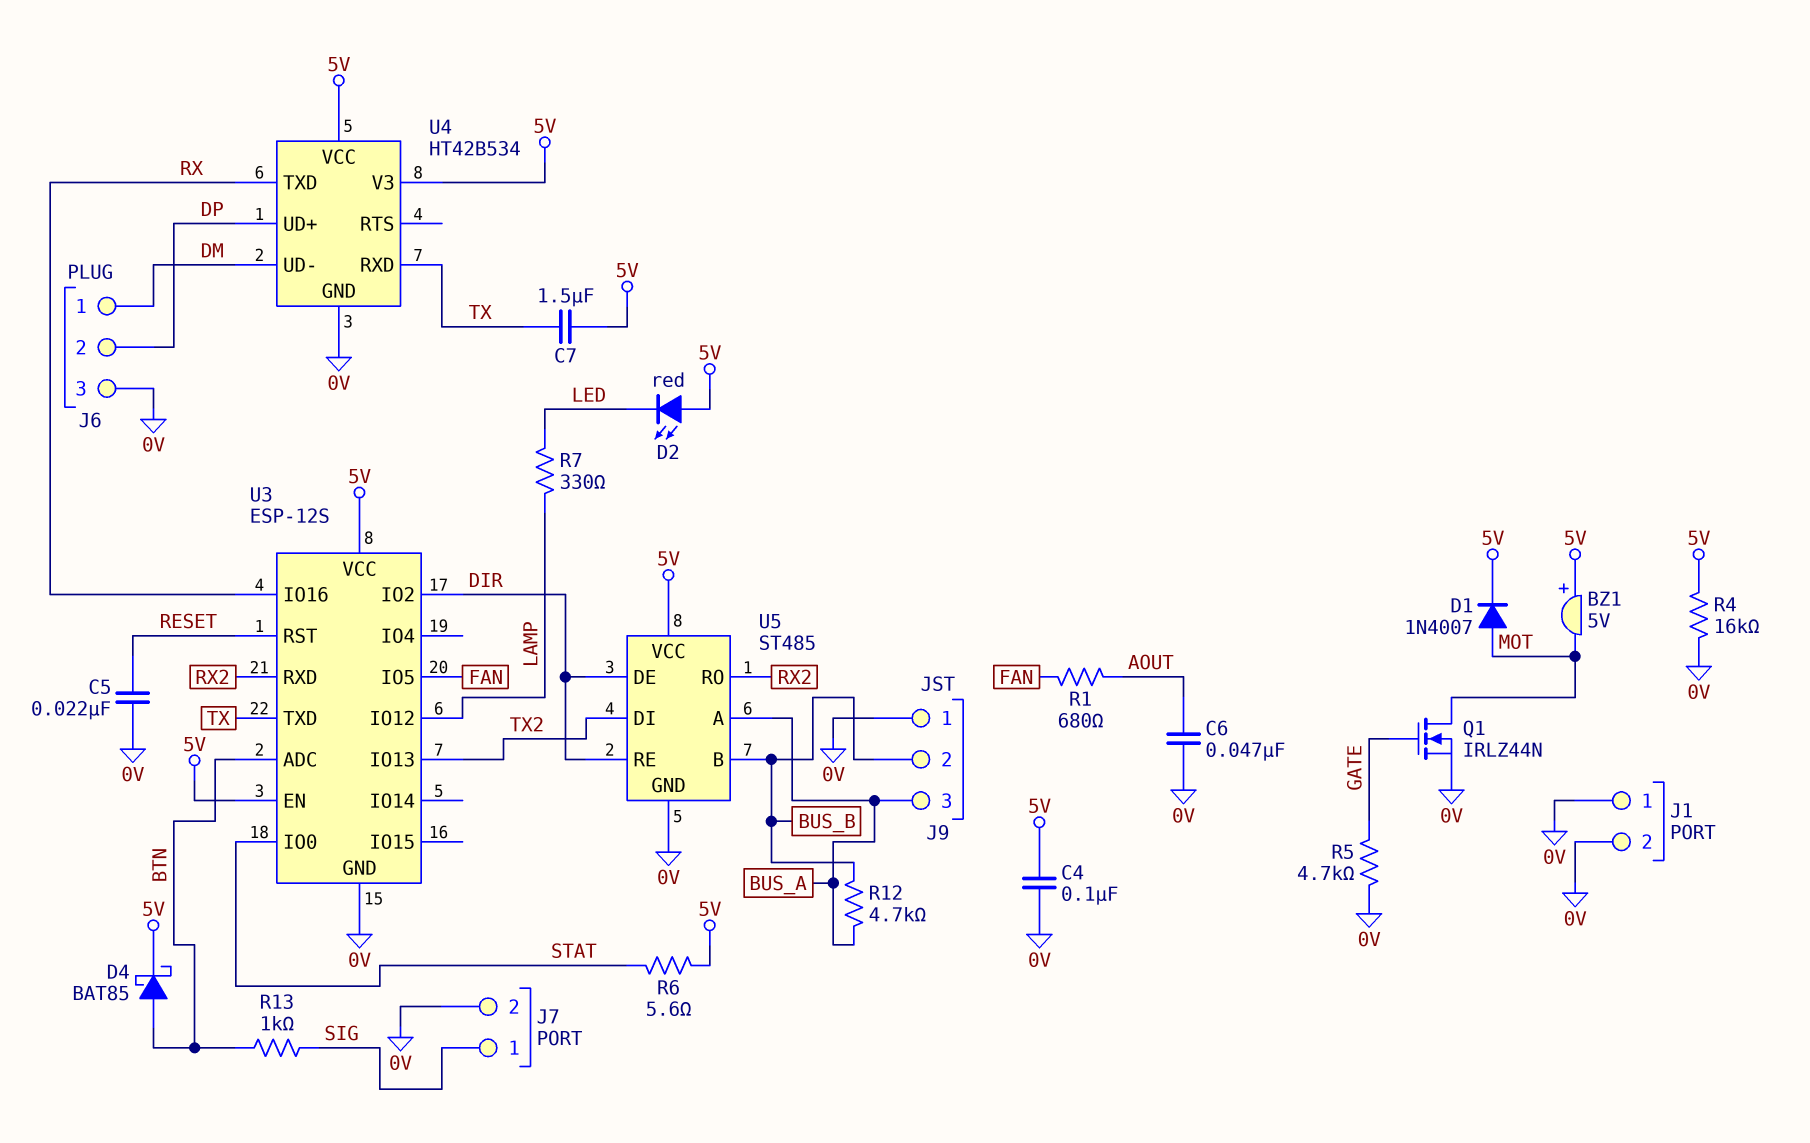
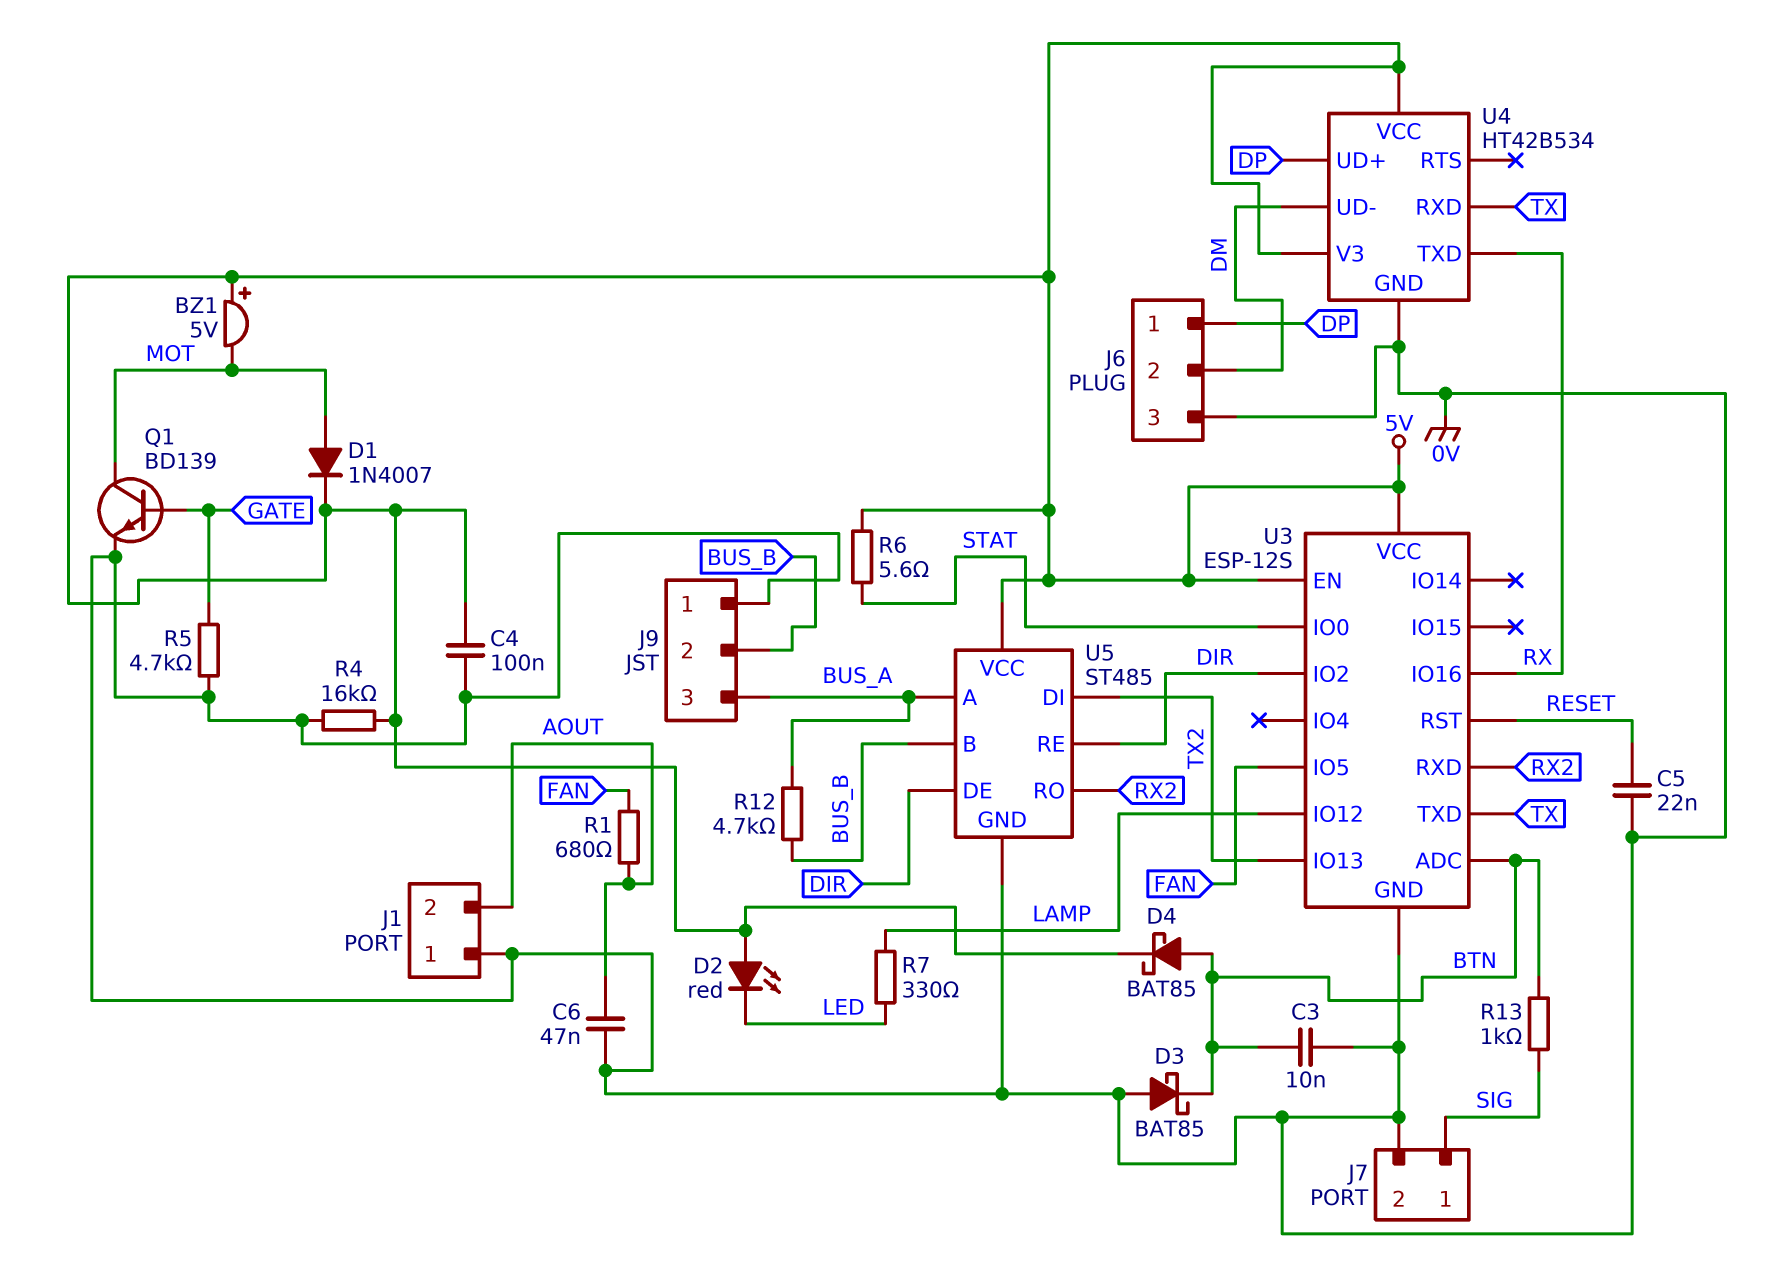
C3: none -> 10nF (0V, BTN)
C7: 1.5uF (5V, TX) -> none
D3: none -> schottky BAT85 (A 0V, K BTN)
J1 pin 2: 0V -> AOUT
J6 pin 1: DM -> DP
J6 pin 2: DP -> DM
Q1: NMOS IRLZ44N (G GATE, D MOT, S 0V) -> NPN BD139 (B GATE, C MOT, E 0V)

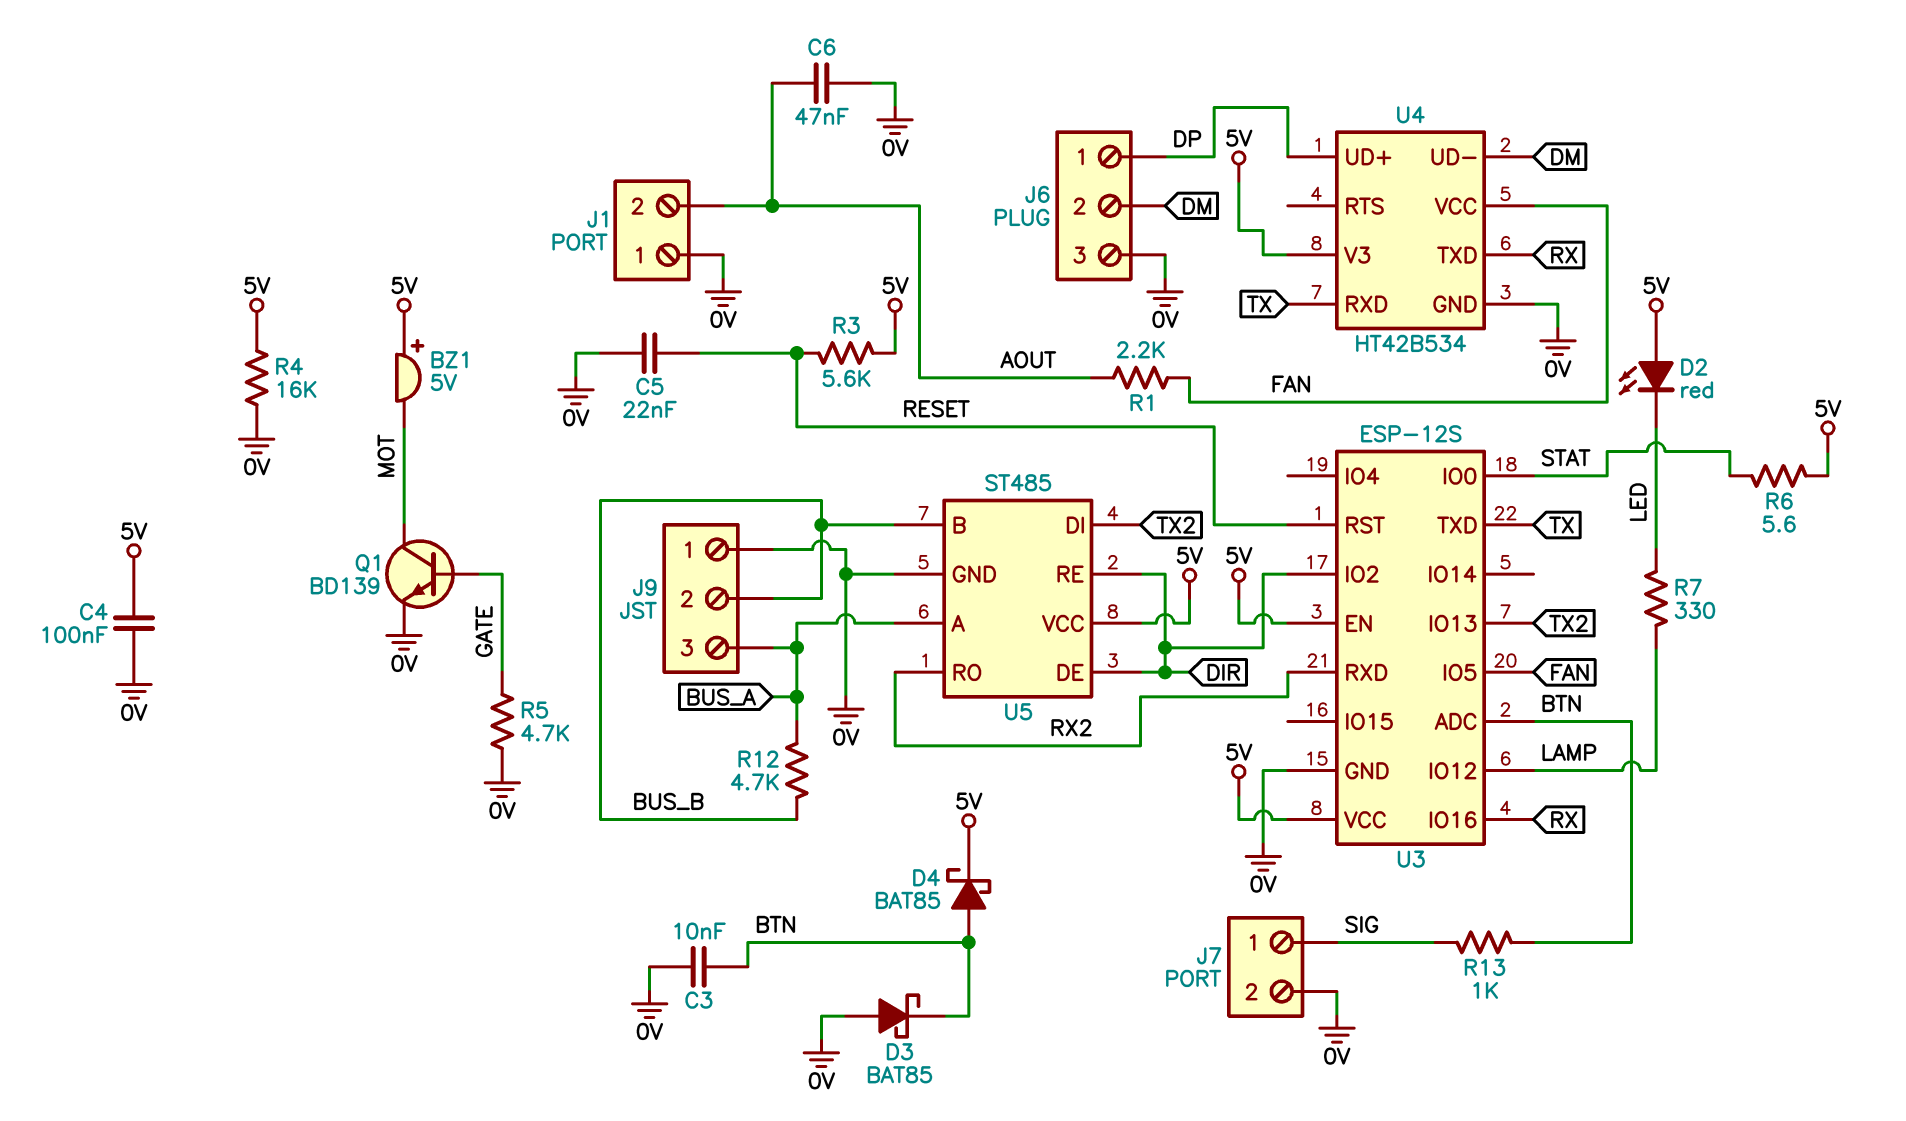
D1: diode 1N4007 (A MOT, K 5V) -> none
R1: 680 (AOUT, FAN) -> 2.2k (AOUT, FAN)
R3: none -> 5.6k (5V, RESET)
U4 pin VCC: 5V -> FAN

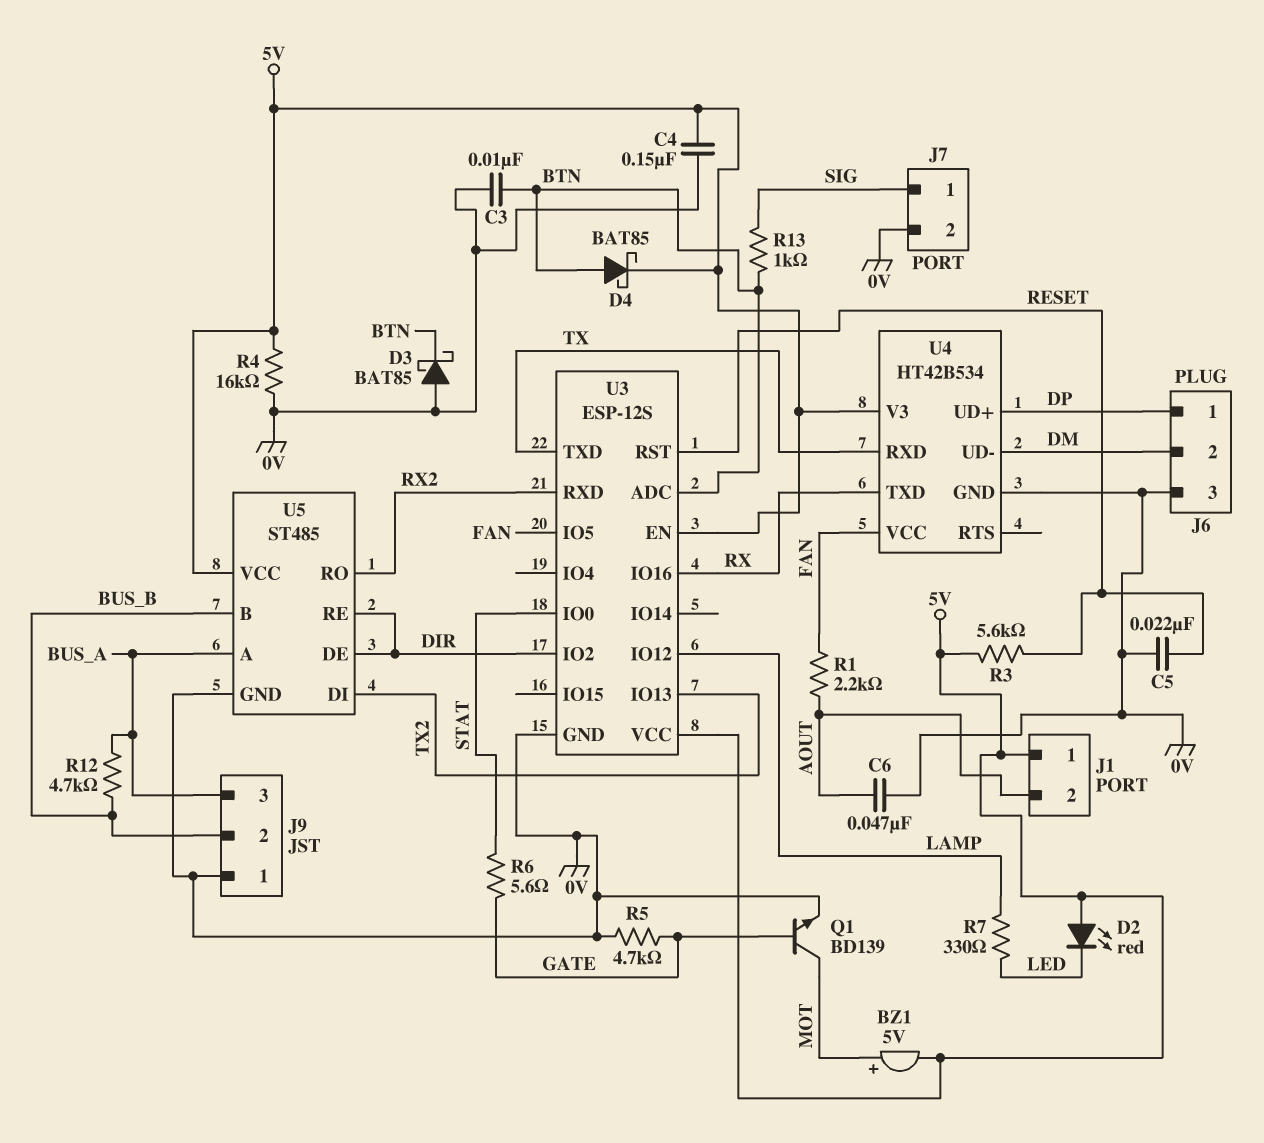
BZ1: buzzer 5V (plus 5V, minus MOT) -> buzzer 5V (plus MOT, minus 5V)
C4: 100nF (0V, 5V) -> 150nF (0V, 5V)
J1 pin 1: 0V -> 5V
R6: 5.6 (5V, STAT) -> 5.6 (GATE, STAT)

